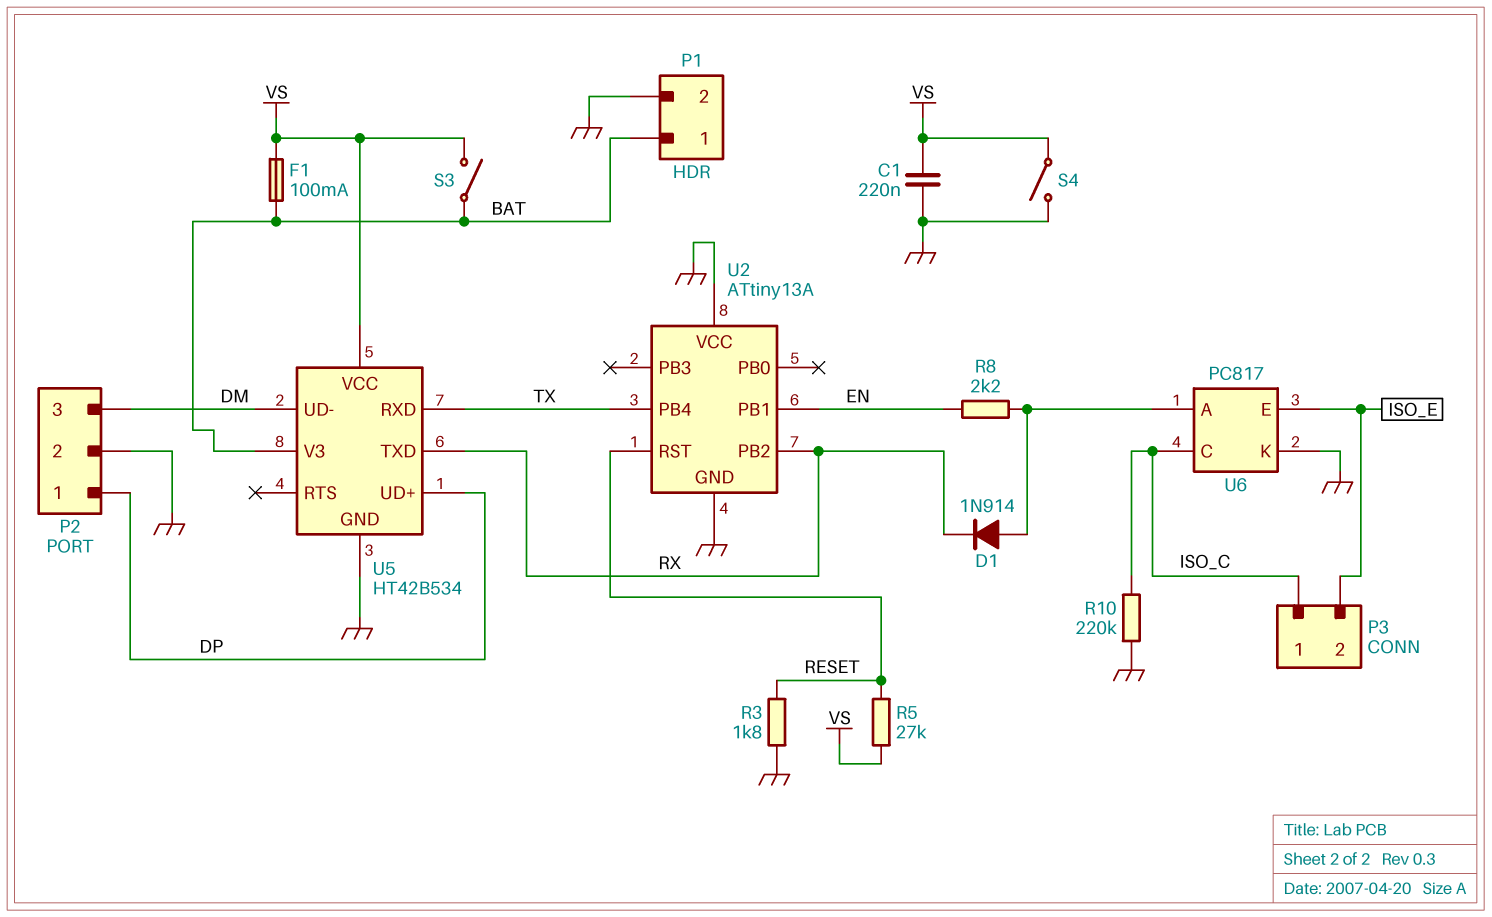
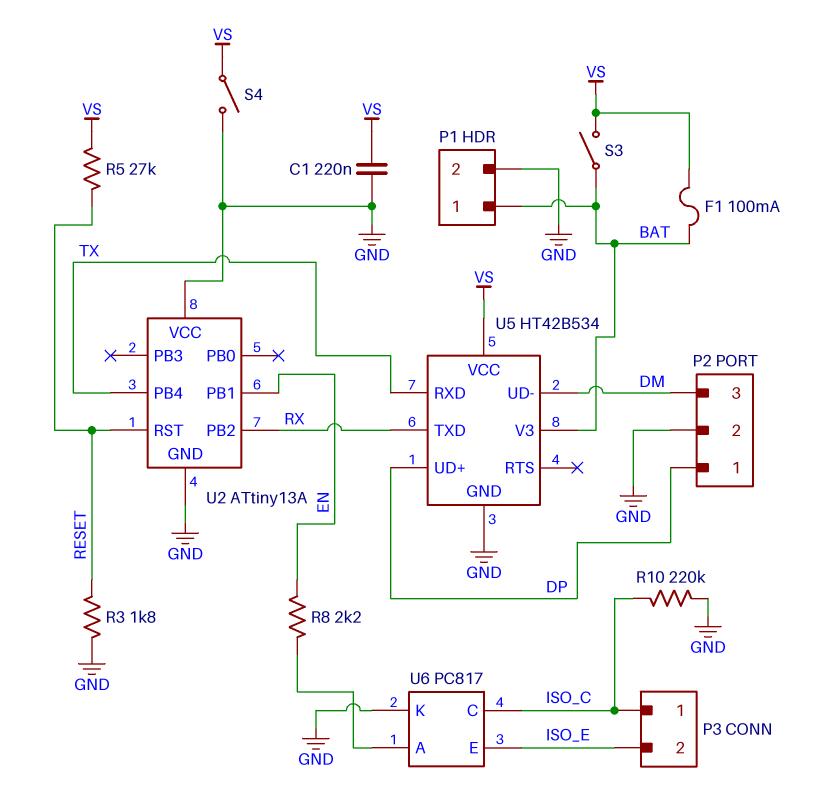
D1: diode 1N914 (A U6/A, K RX) -> none

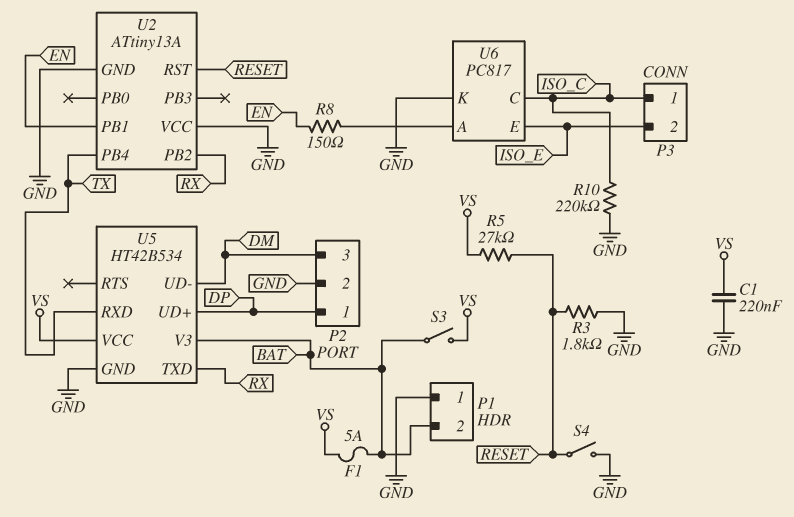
F1: 100mA (BAT, VS) -> 5A (BAT, VS)
P1 pin 1: BAT -> GND
P1 pin 2: GND -> BAT
R8: 2.2k (EN, U6/A) -> 150 (EN, U6/A)
S4: switch (GND, VS) -> switch (GND, RESET)

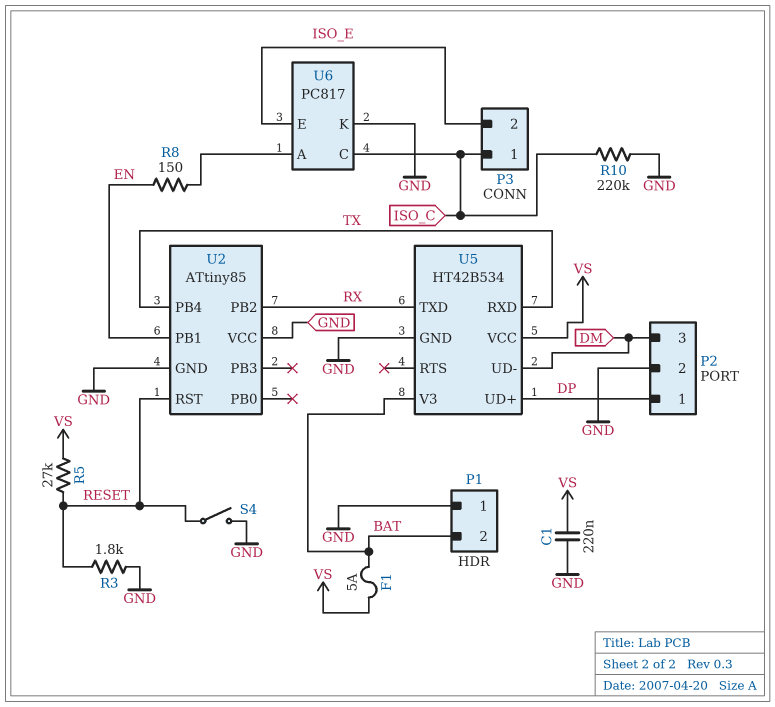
S3: switch (BAT, VS) -> none
U2: ATtiny13A -> ATtiny85

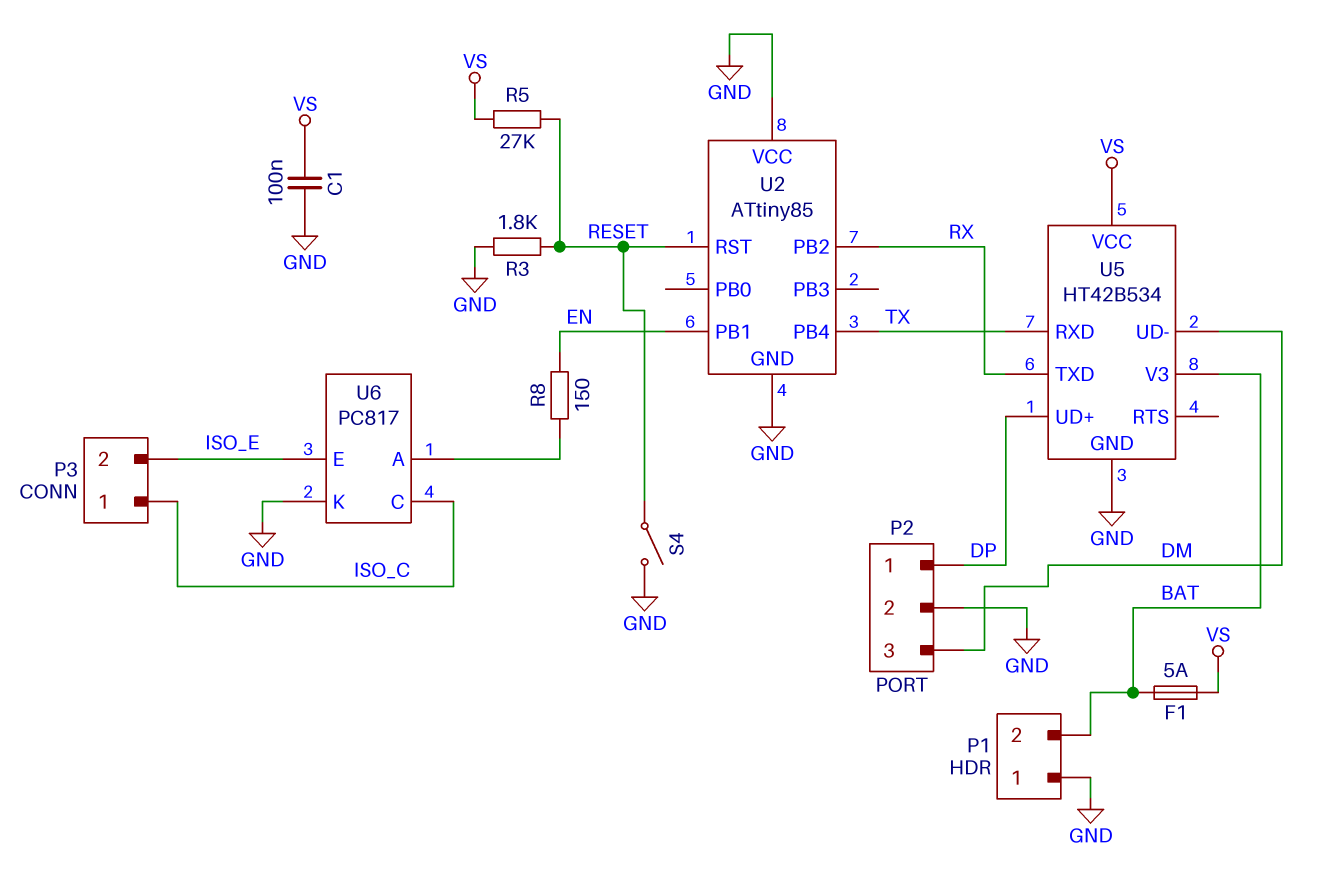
C1: 220nF (GND, VS) -> 100nF (GND, VS)
R10: 220k (GND, ISO_C) -> none

